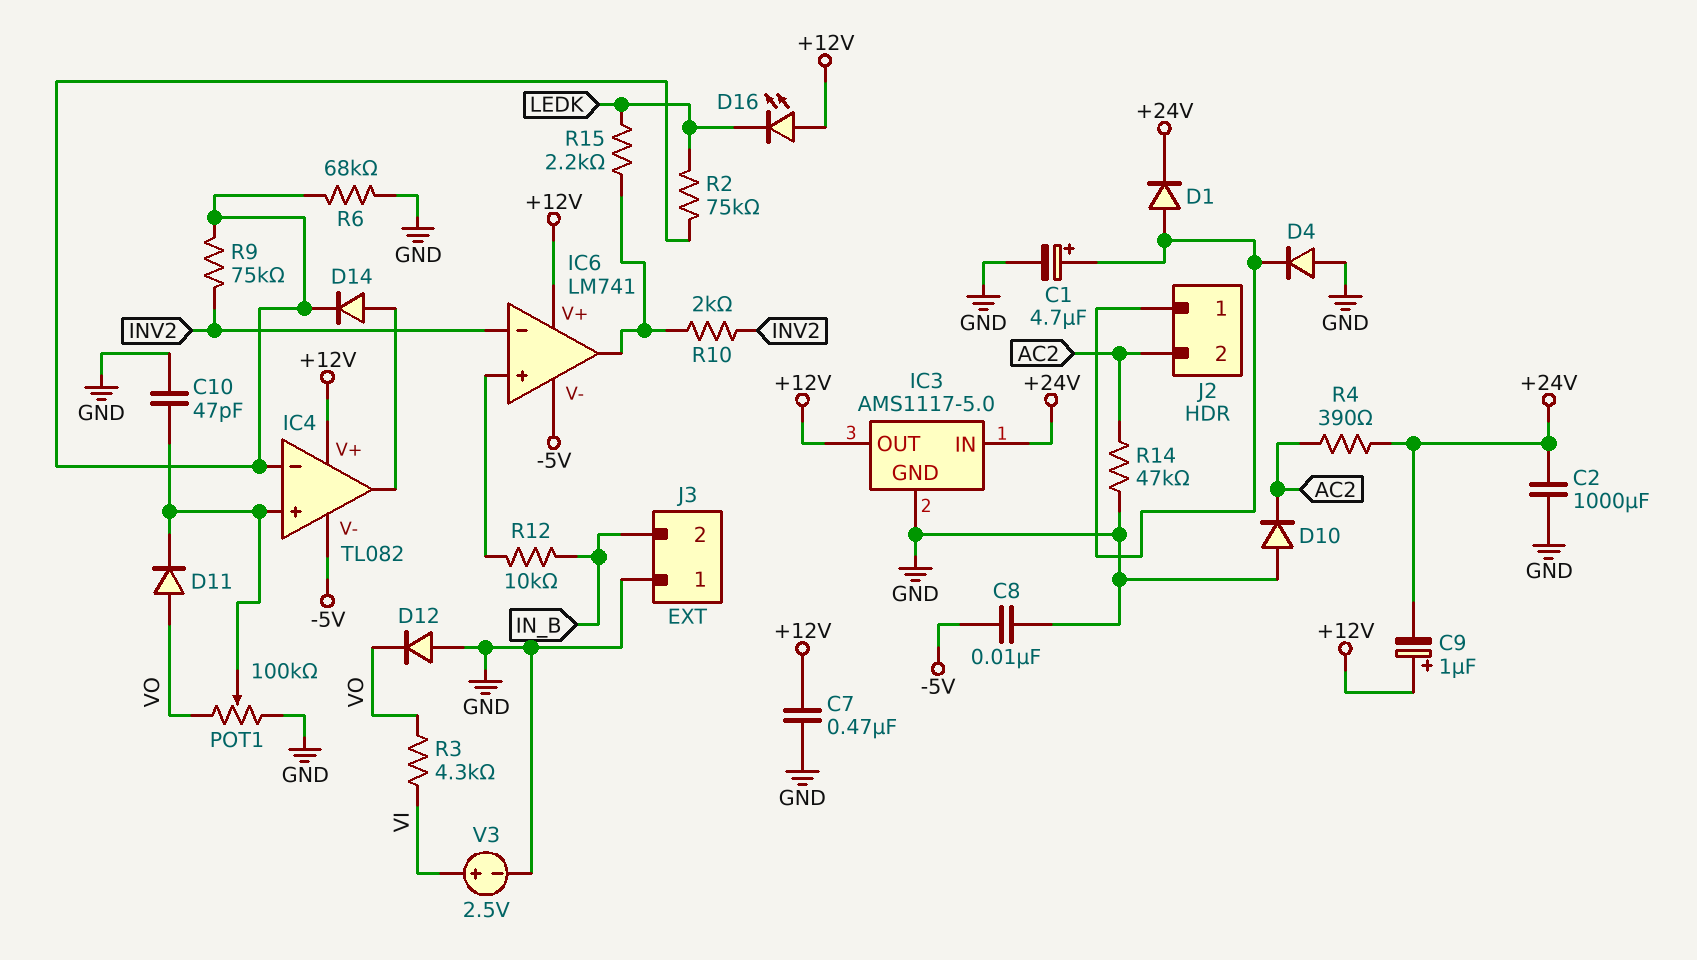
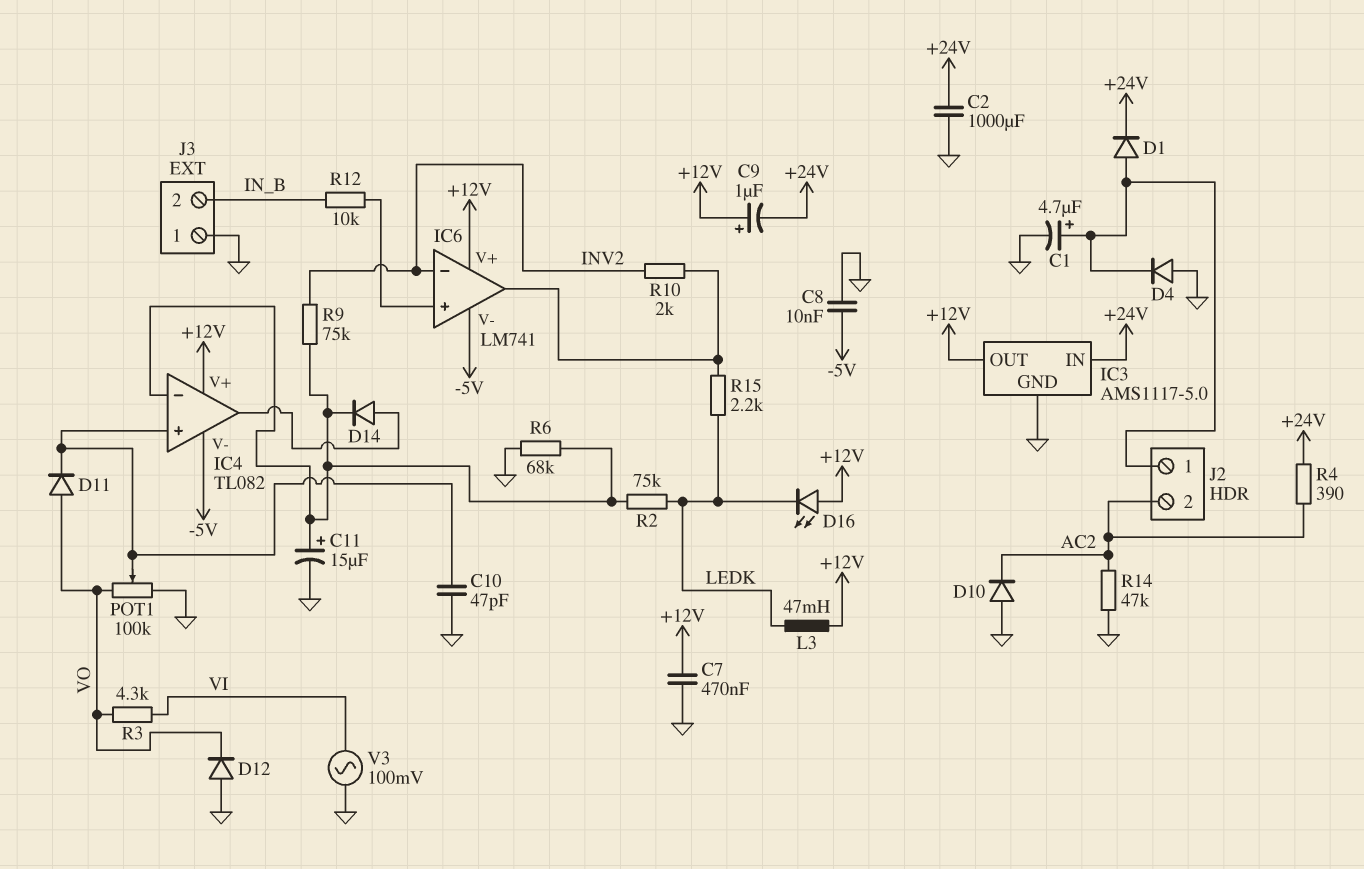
C11: none -> 15uF (plus IC4/in-, minus GND)
L3: none -> 47mH (+12V, LEDK)
V3: 2.5V (plus VI, minus GND) -> AC 100mV (GND, VI)

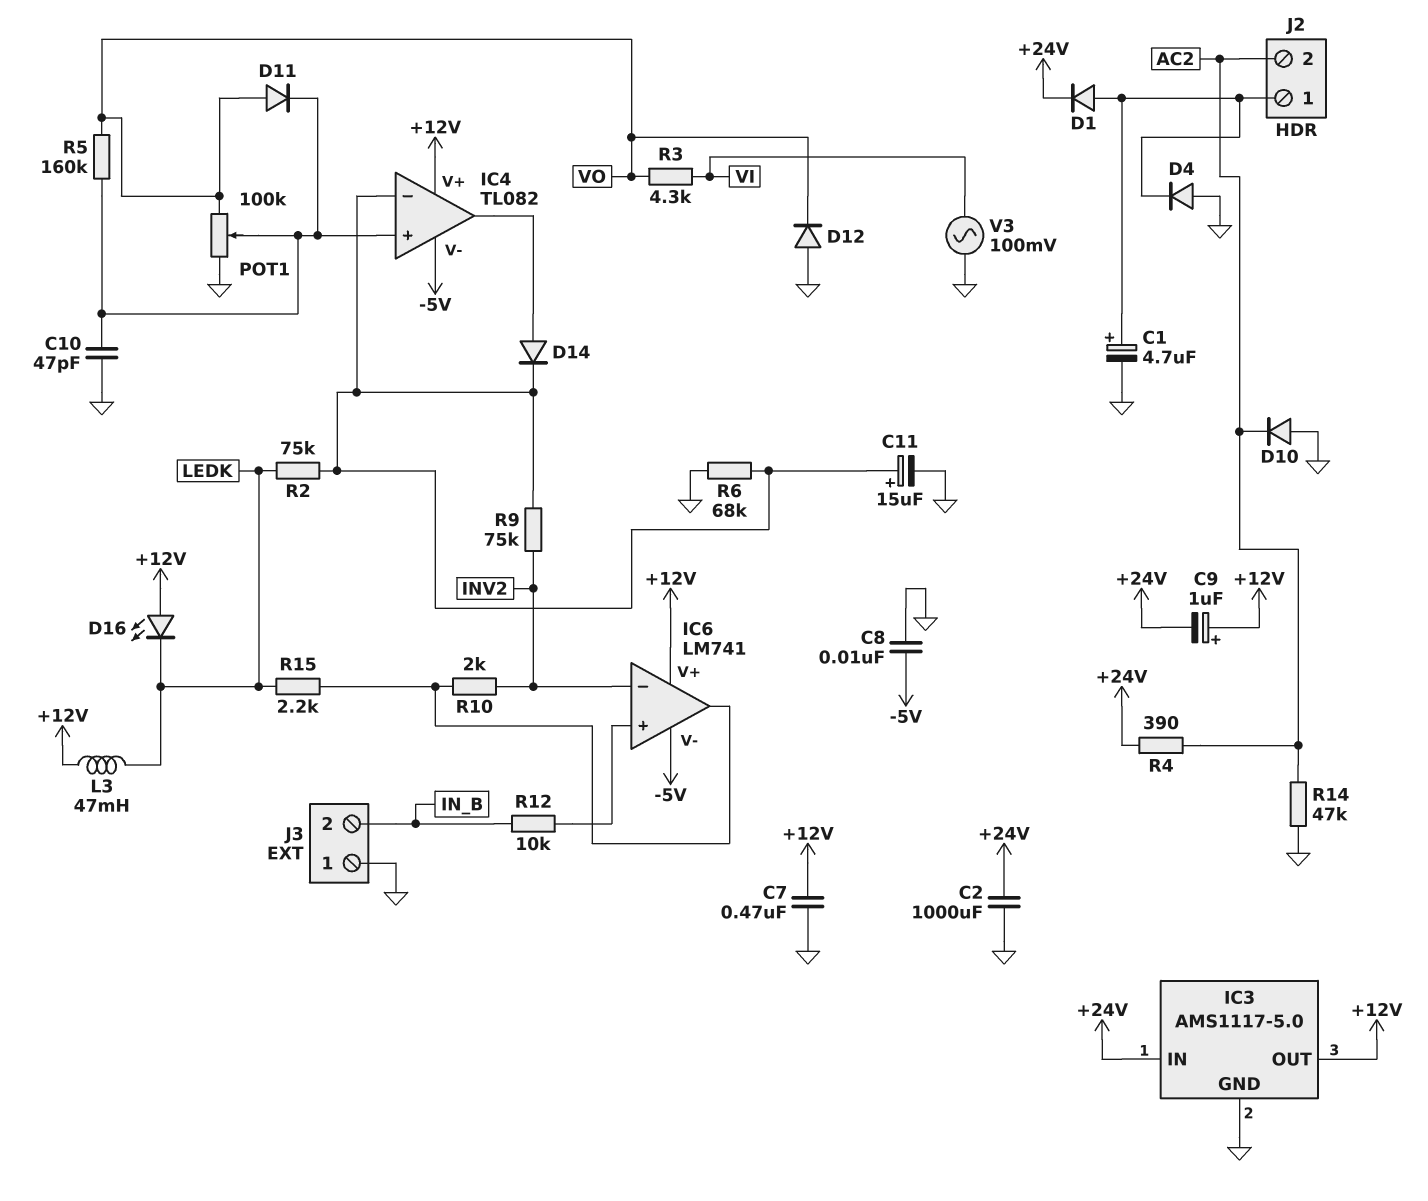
R5: none -> 160k (IC4/in+, VO)

